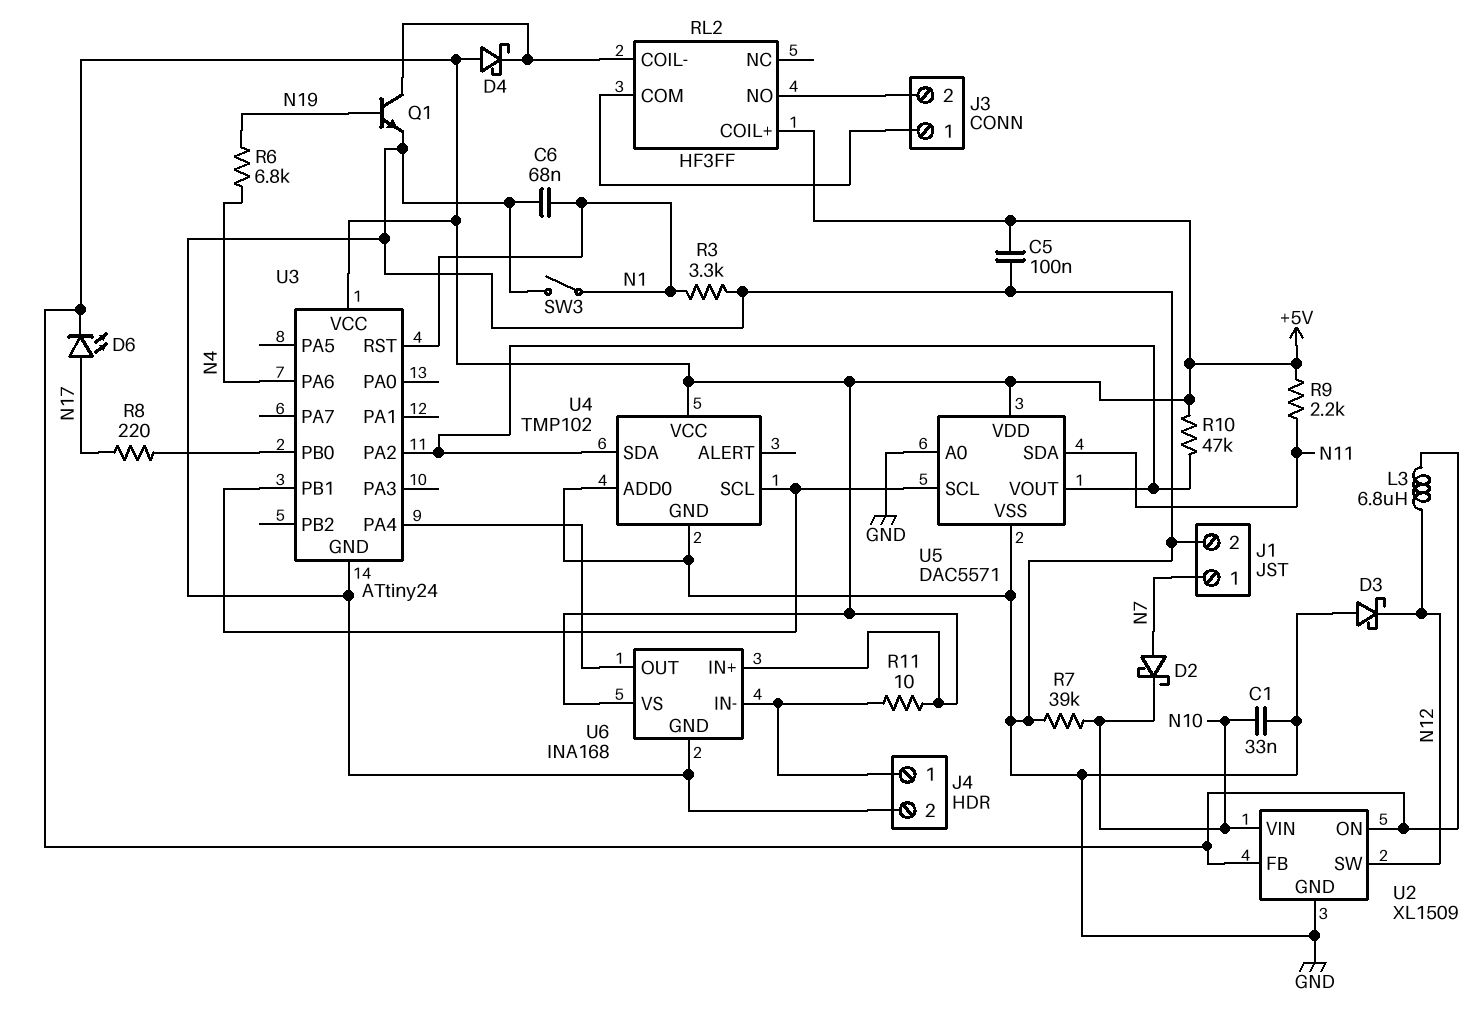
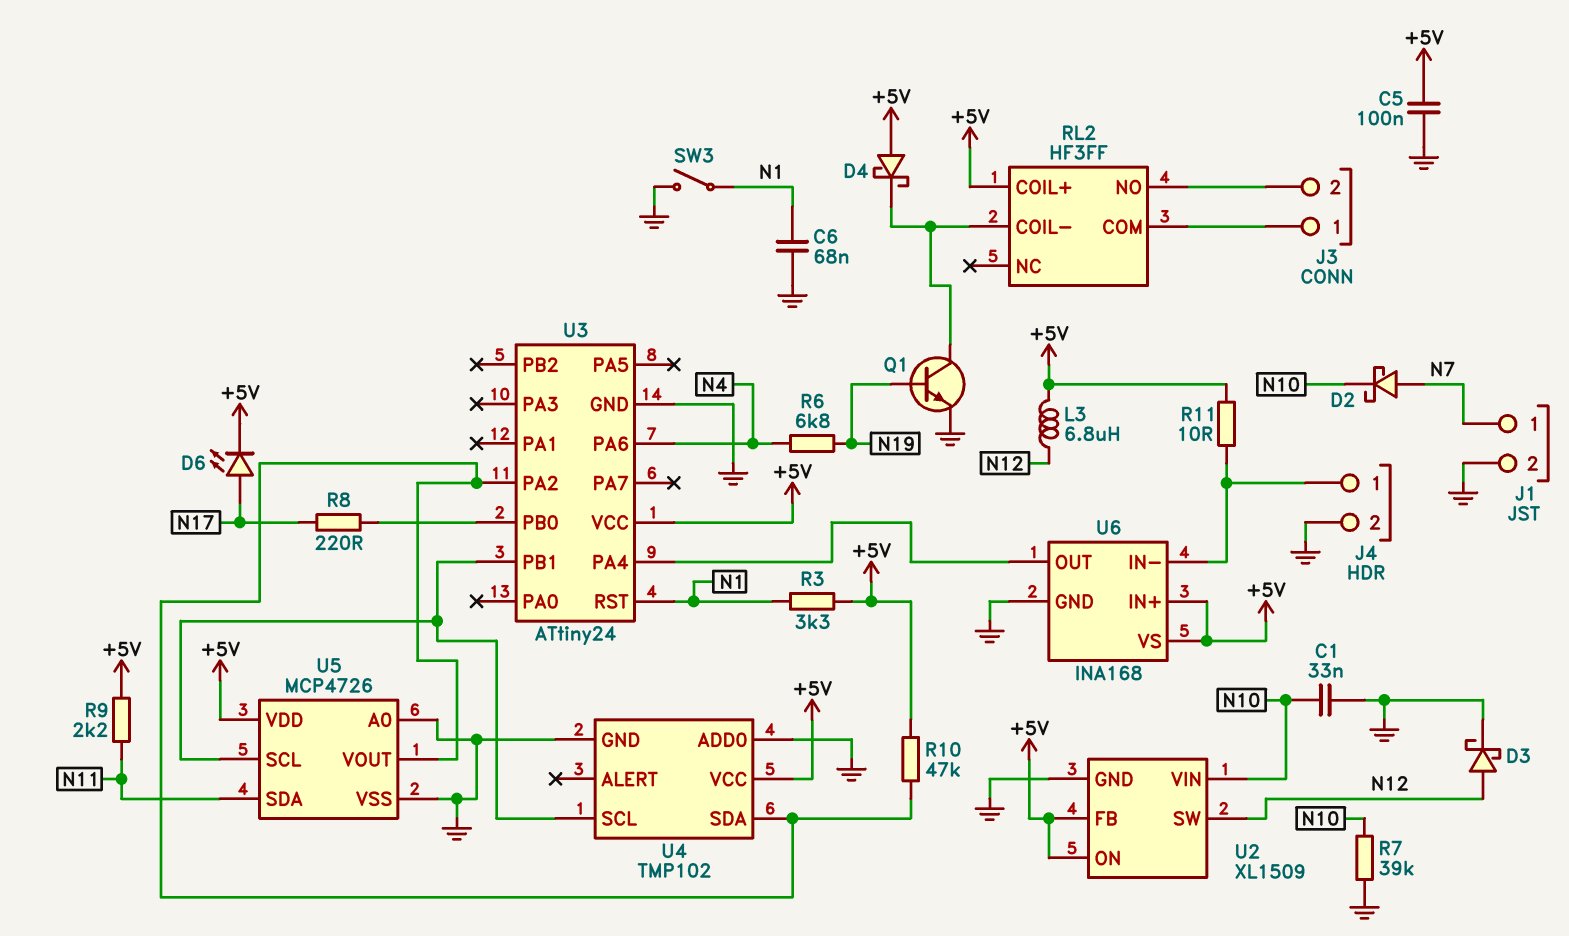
D3: schottky (A GND, K N12) -> schottky (A N12, K GND)
R3: 3.3k (GND, N1) -> 3.3k (+5V, N1)
U5: DAC5571 -> MCP4726

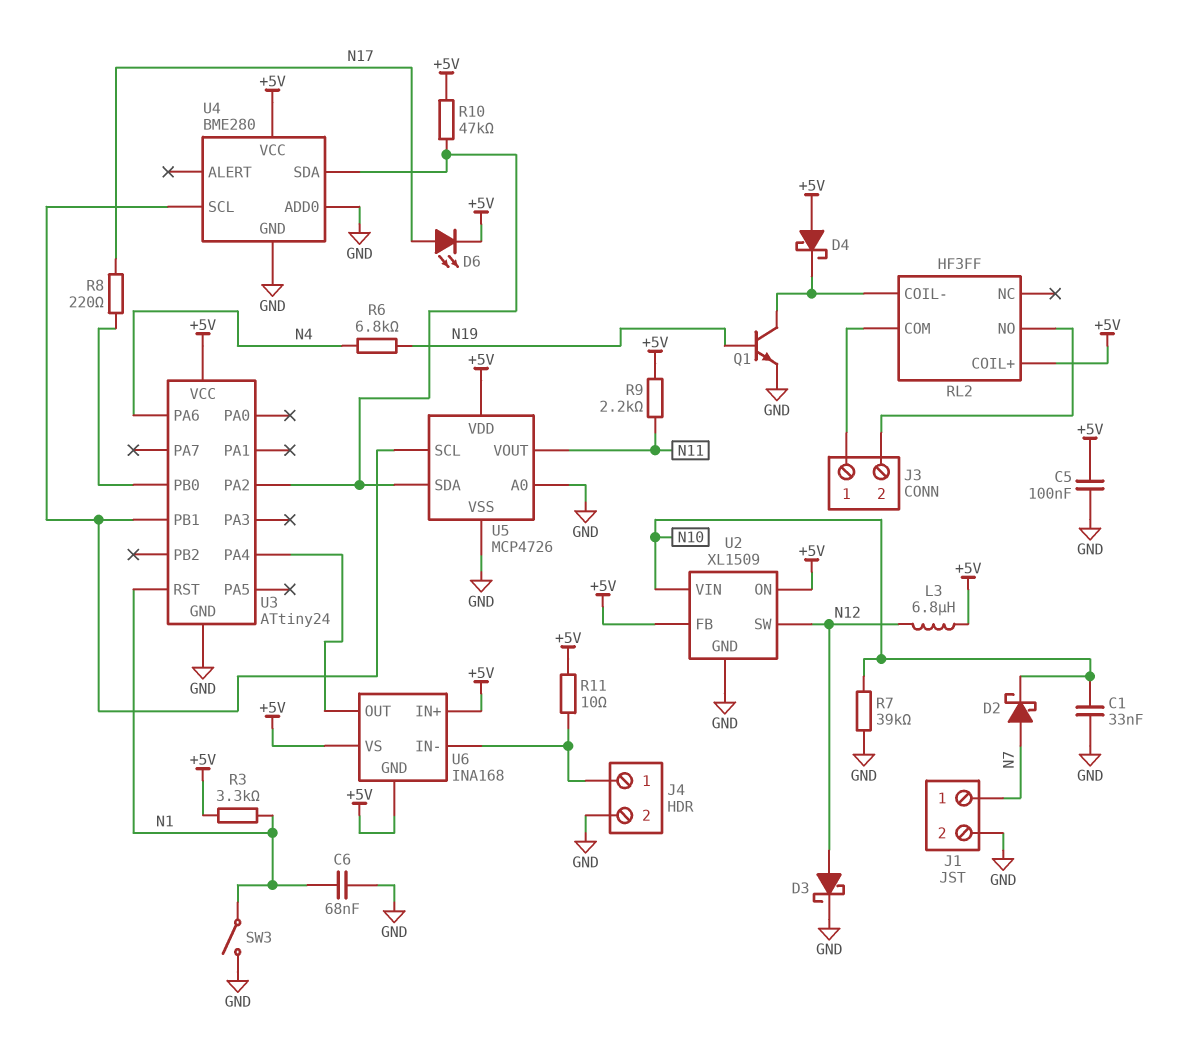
U4: TMP102 -> BME280
U5 pin SDA: N11 -> U3/PA2
U5 pin VOUT: U3/PA2 -> N11
U6 pin GND: GND -> +5V

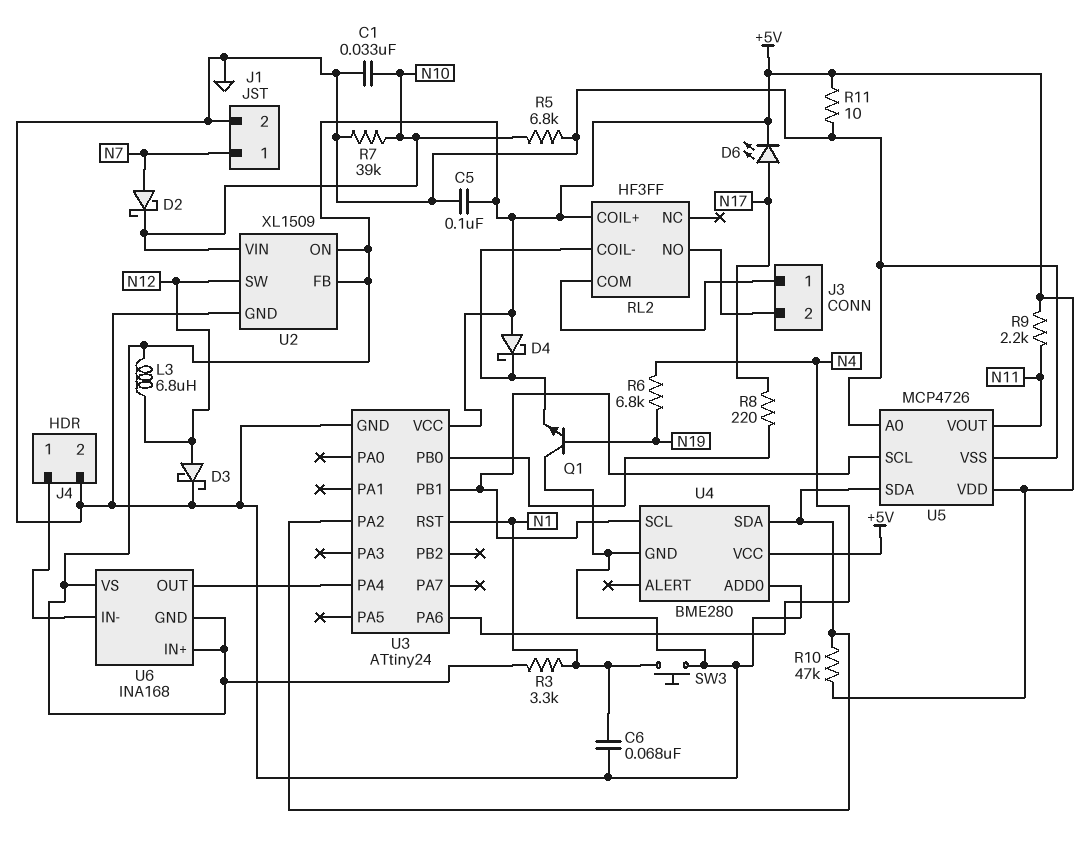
Q1: NPN (B N19, C RL2/COIL-, E GND) -> NPN (B N19, C GND, E RL2/COIL-)
R5: none -> 6.8k (GND, N10)
R11: 10 (+5V, J4/1) -> 10 (+5V, GND)
SW3: switch (GND, N1) -> button (GND, N1)

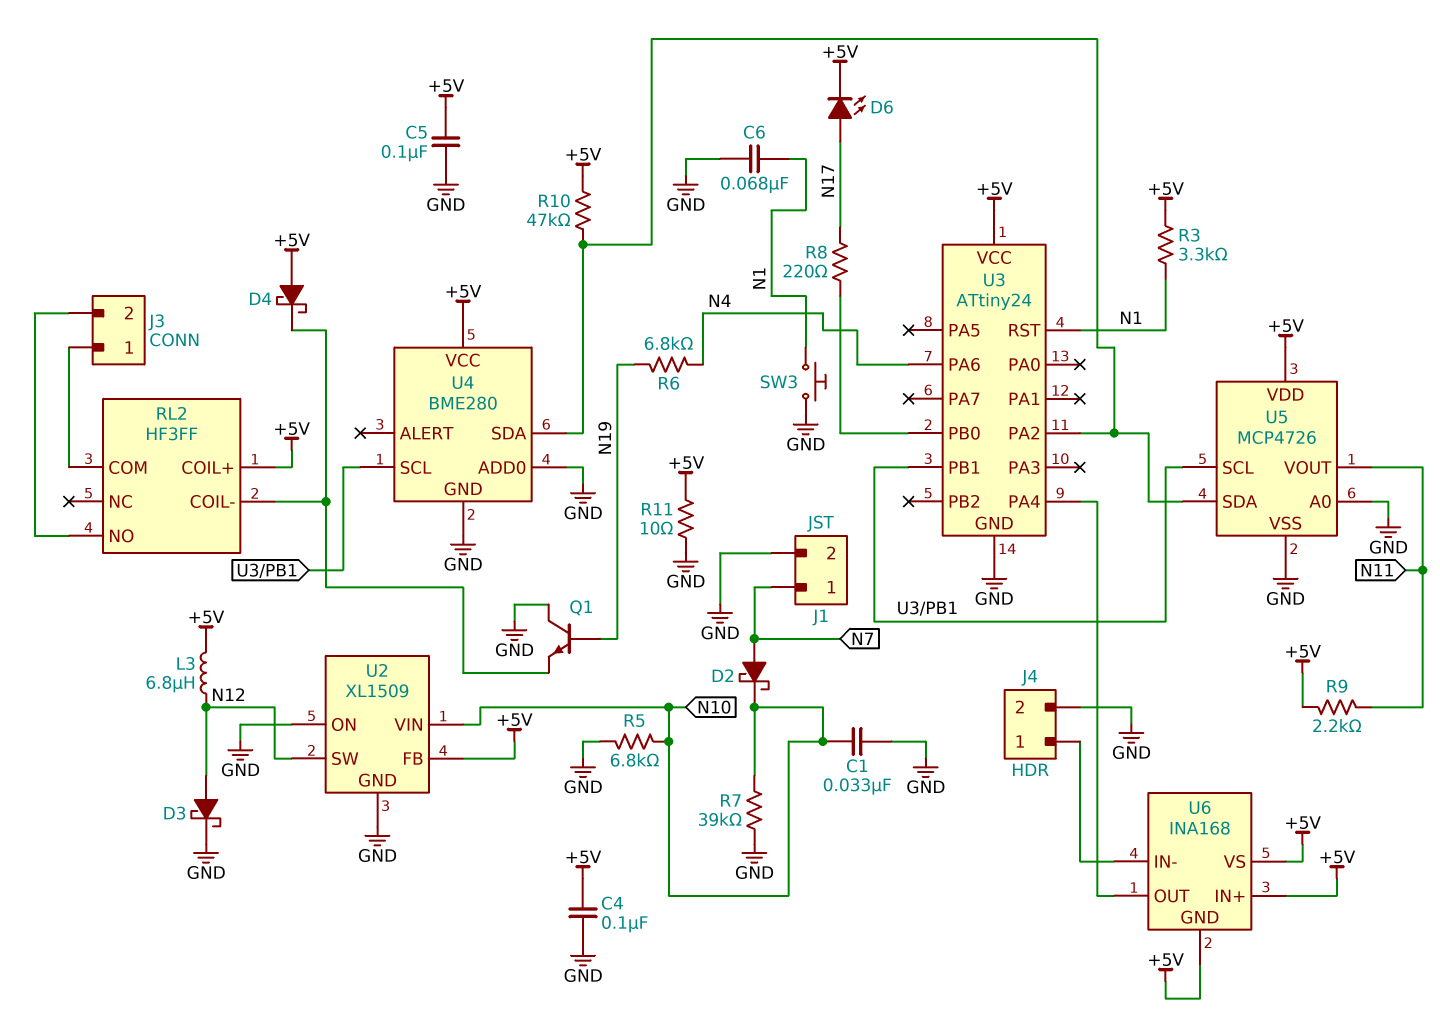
C4: none -> 100nF (+5V, GND)
U2 pin ON: +5V -> GND

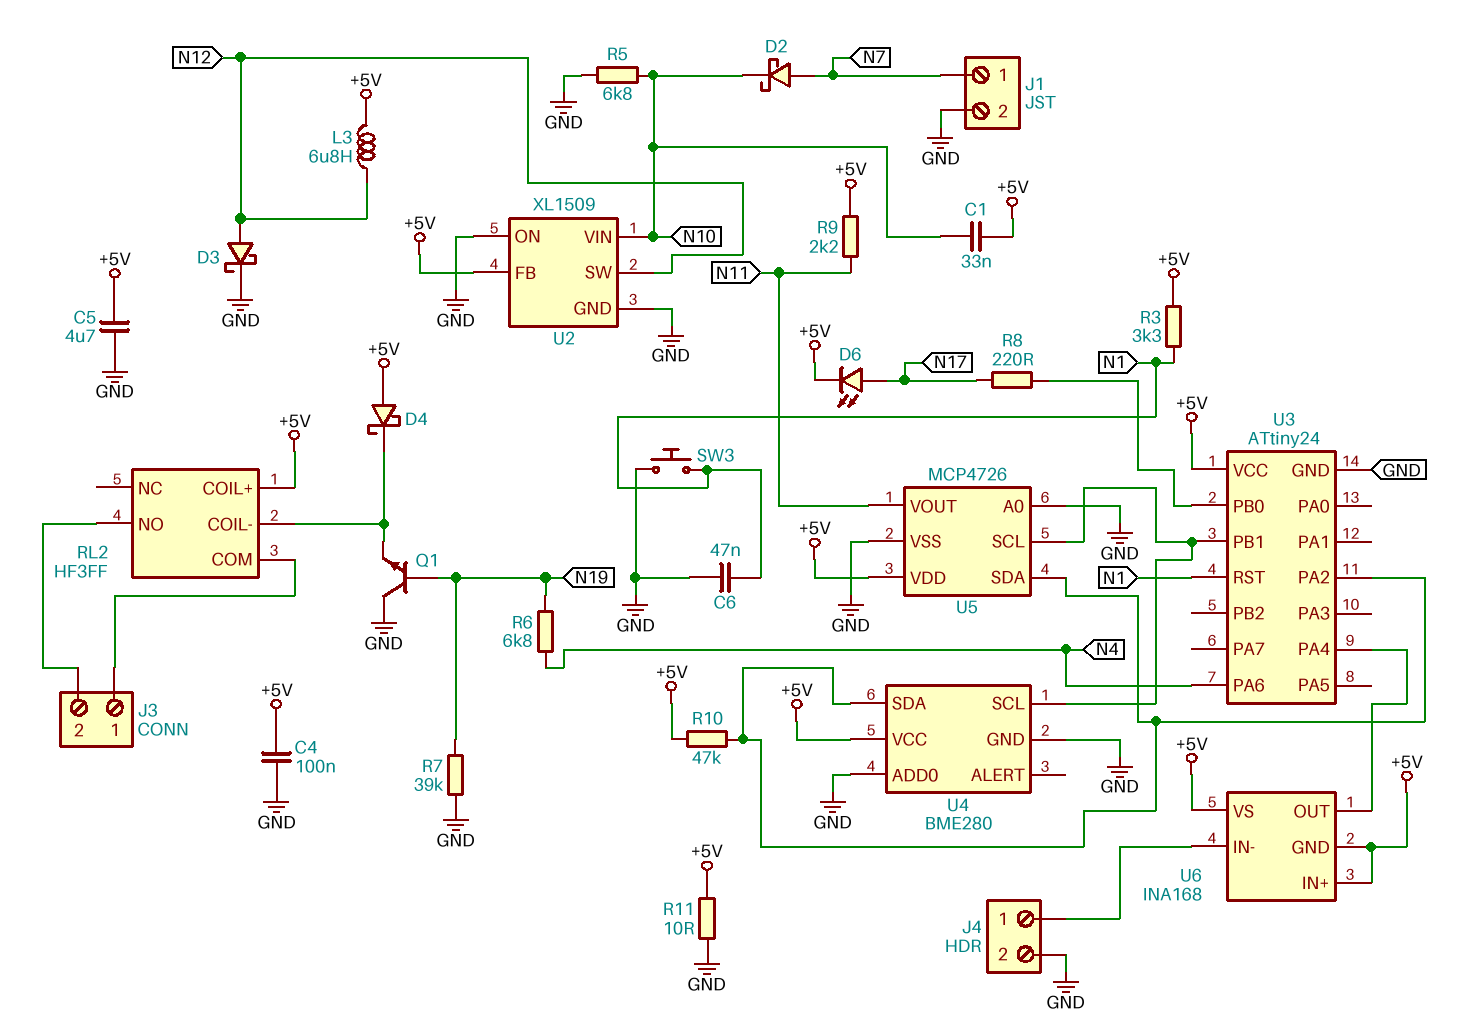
C1: 33nF (GND, N10) -> 33nF (+5V, N10)
C5: 100nF (+5V, GND) -> 4.7uF (+5V, GND)
C6: 68nF (GND, N1) -> 47nF (GND, N1)
R7: 39k (GND, N10) -> 39k (GND, N19)

